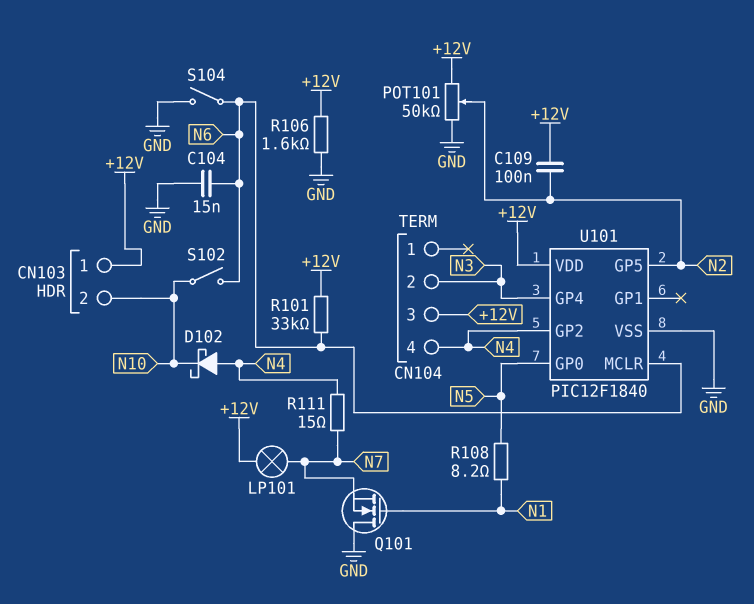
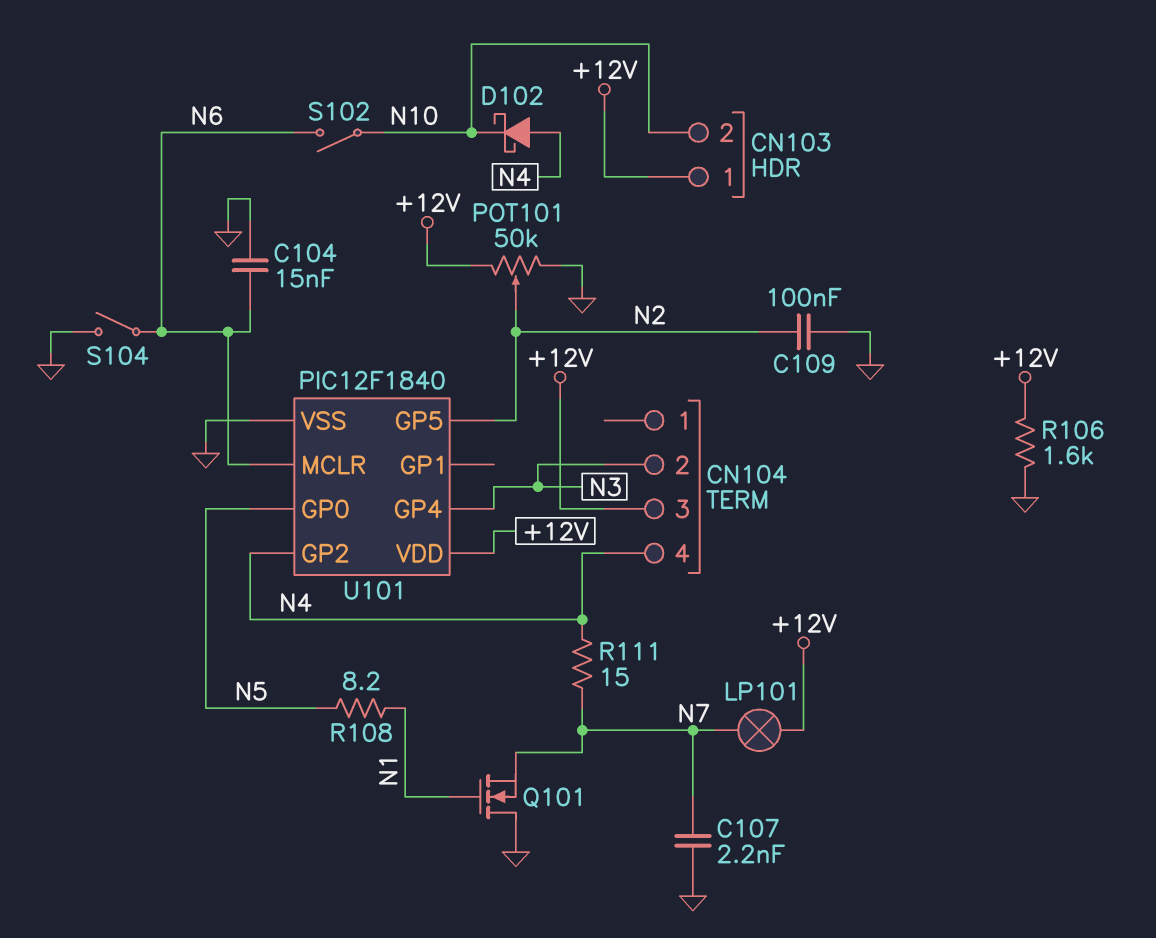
C107: none -> 2.2nF (GND, N7)
C109: 100nF (+12V, N2) -> 100nF (GND, N2)
R101: 33k (+12V, N6) -> none

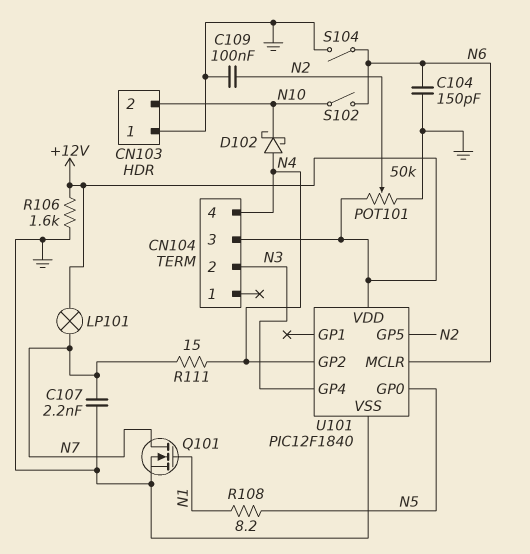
C104: 15nF (GND, N6) -> 150pF (GND, N6)
CN103 pin 1: +12V -> GND
Q101: NMOS (G N1, D GND, S N7) -> NMOS (G N1, D N7, S GND)

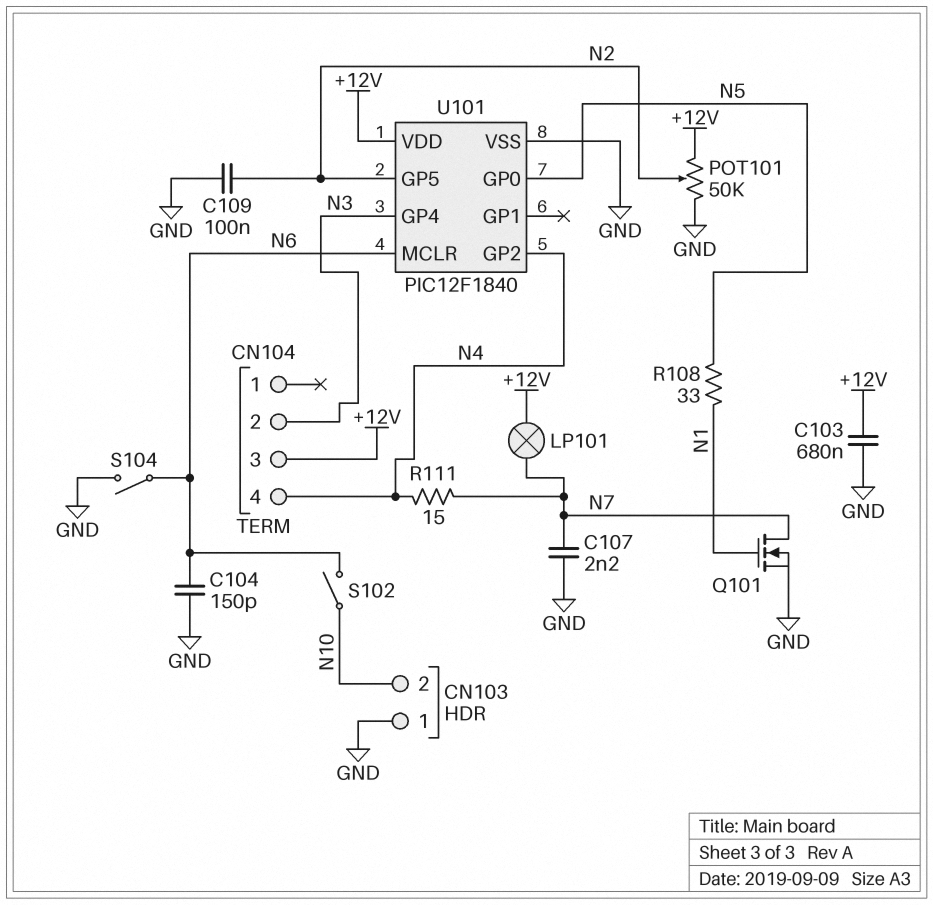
C103: none -> 680nF (+12V, GND)
D102: schottky (A N4, K N10) -> none
R106: 1.6k (+12V, GND) -> none
R108: 8.2 (N1, N5) -> 33 (N1, N5)

